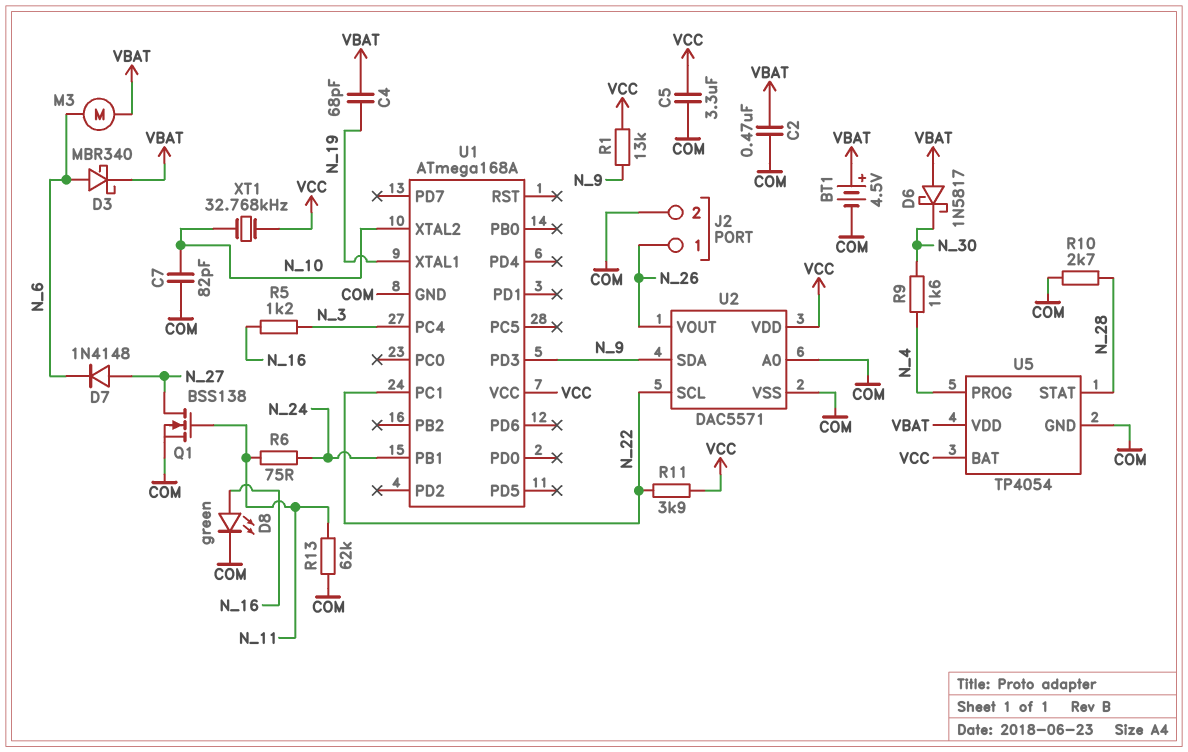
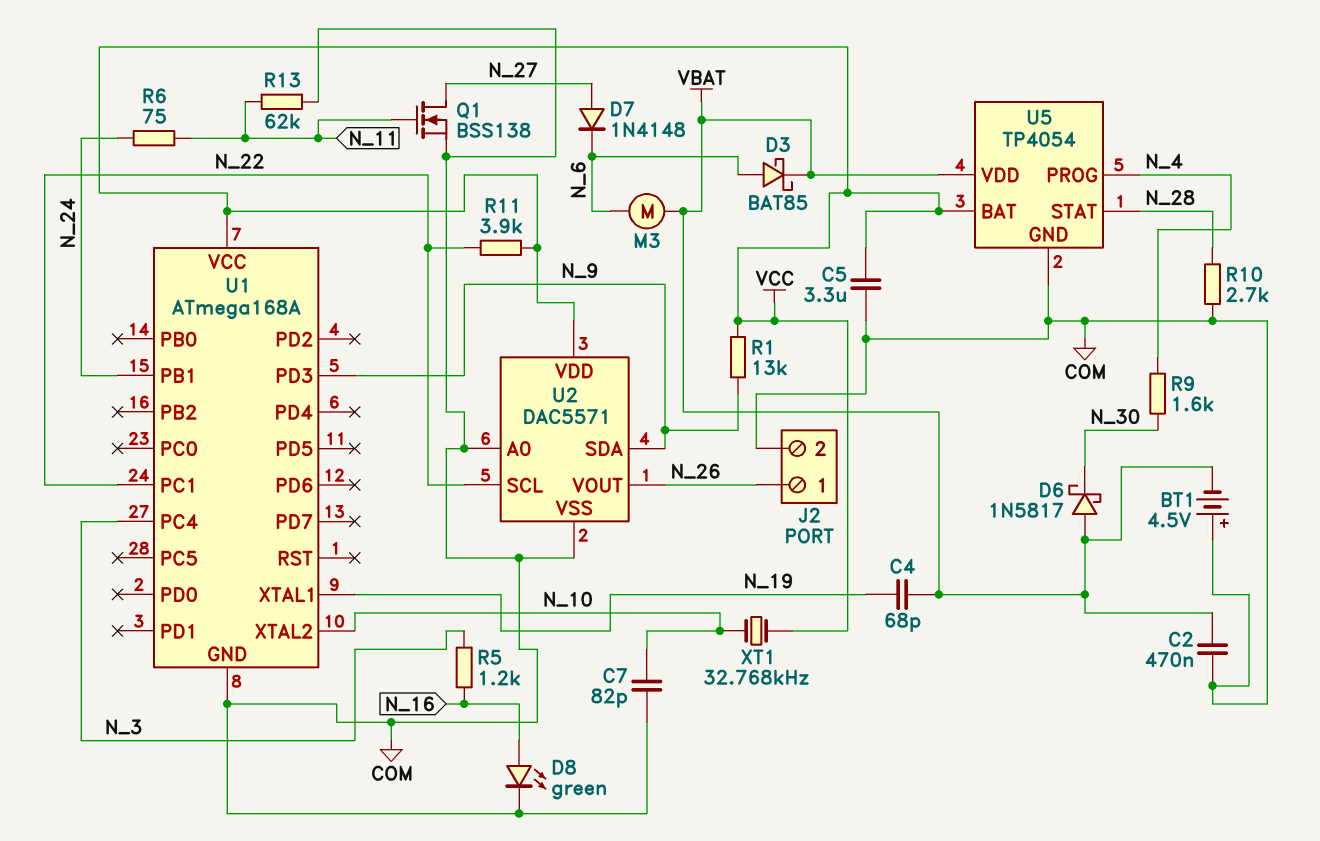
BT1: 4.5V (plus VBAT, minus COM) -> 4.5V (plus COM, minus VBAT)
D3: schottky MBR340 (A N_6, K VBAT) -> schottky BAT85 (A N_6, K VBAT)

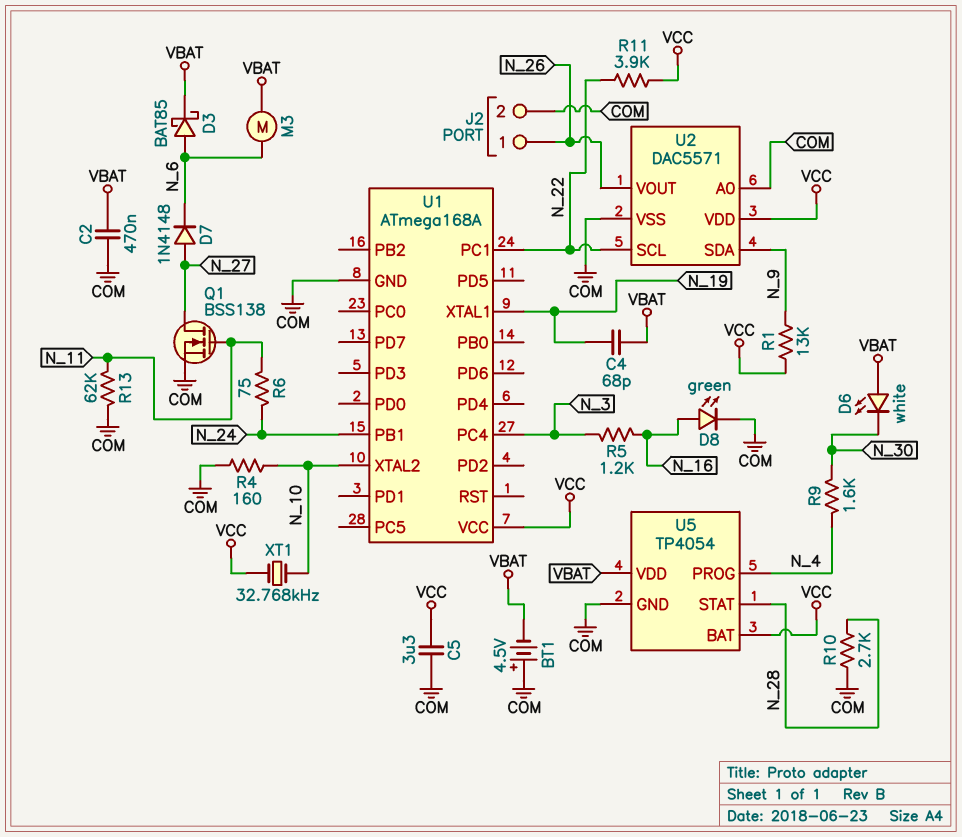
C7: 82pF (COM, N_10) -> none
D6: schottky 1N5817 (A VBAT, K N_30) -> LED white (A VBAT, K N_30)
R4: none -> 160 (COM, N_10)
U1 pin PD3: N_9 -> none

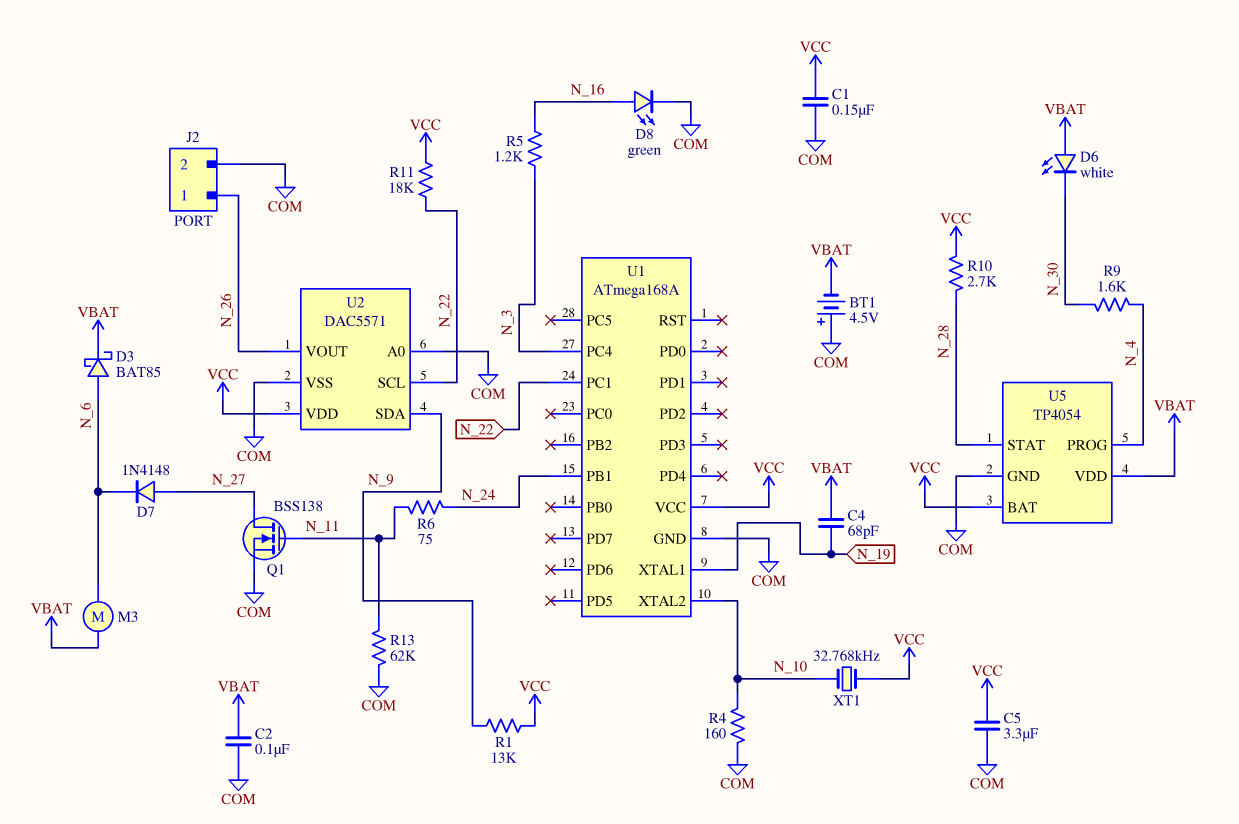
C1: none -> 150nF (COM, VCC)
C2: 470nF (COM, VBAT) -> 100nF (COM, VBAT)
R10: 2.7k (COM, N_28) -> 2.7k (N_28, VCC)
R11: 3.9k (N_22, VCC) -> 18k (N_22, VCC)

